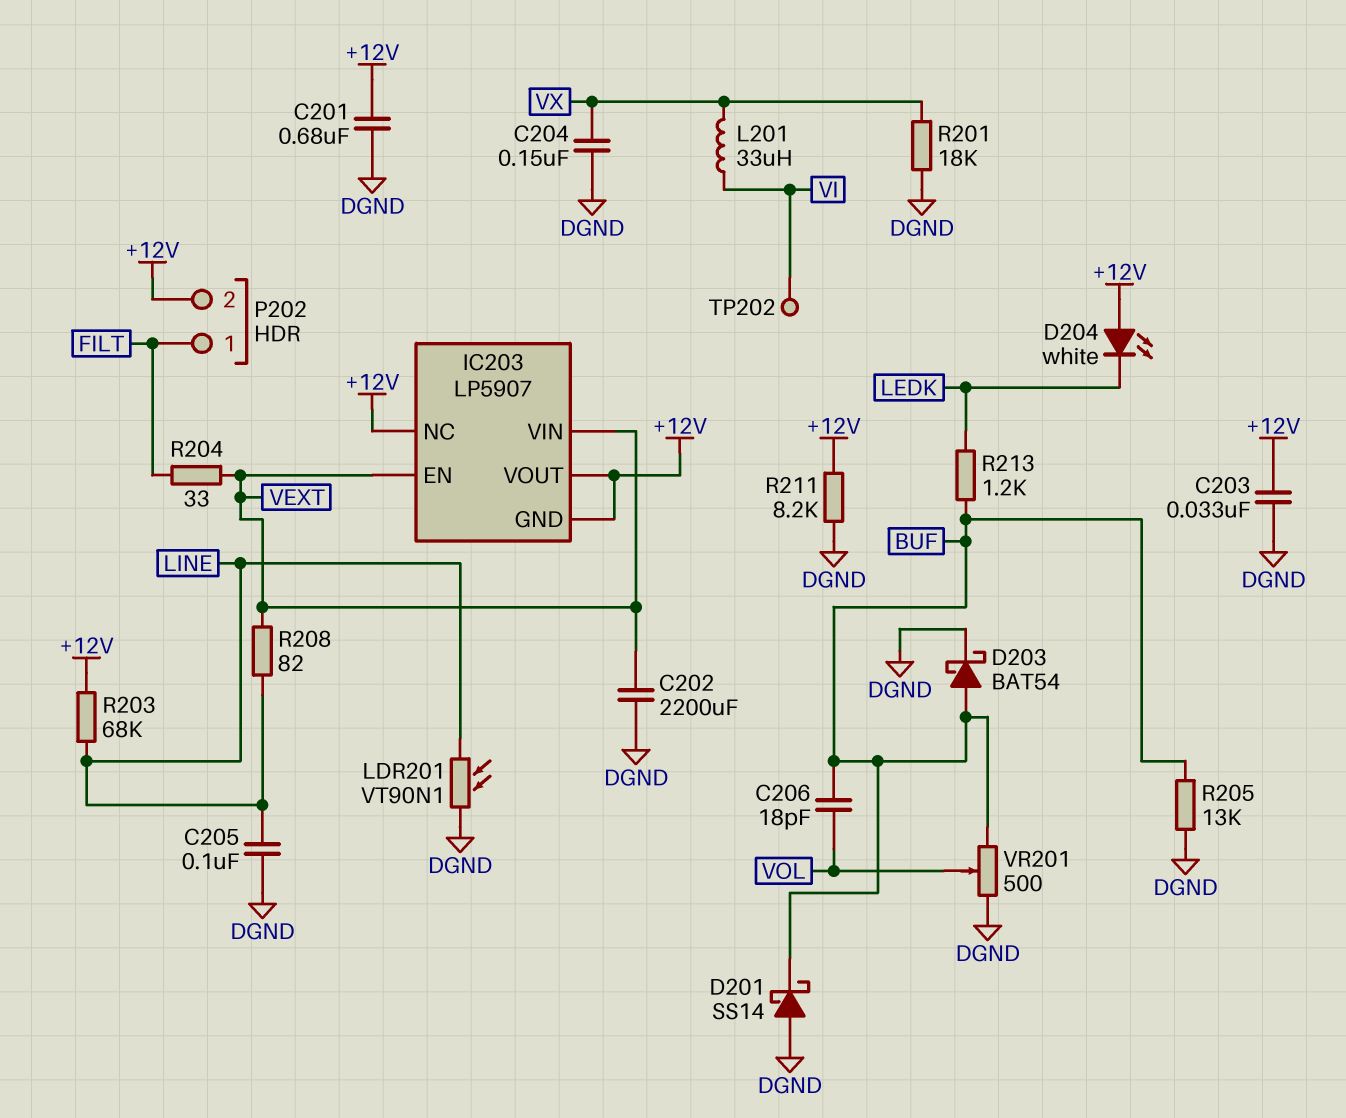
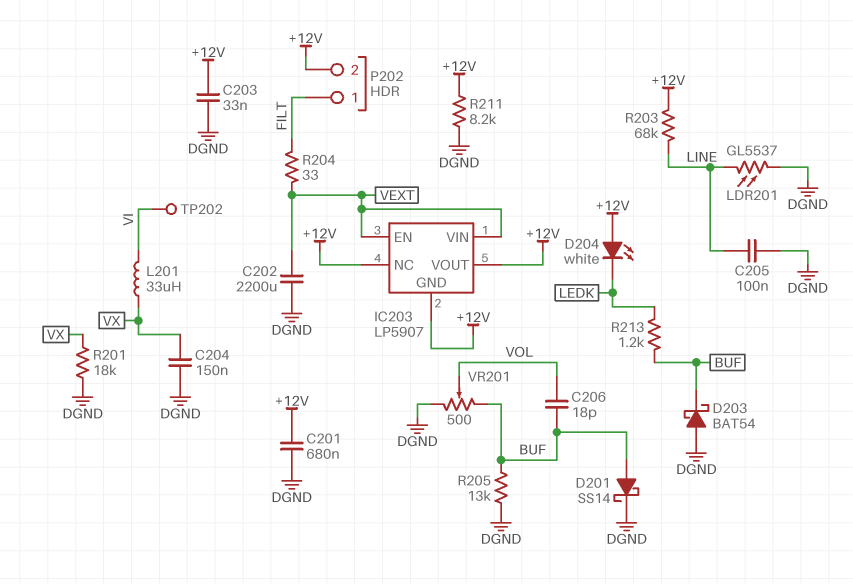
D201: schottky SS14 (A DGND, K BUF) -> schottky SS14 (A BUF, K DGND)
D203: schottky BAT54 (A BUF, K DGND) -> schottky BAT54 (A DGND, K BUF)
LDR201: VT90N1 (DGND, LINE) -> GL5537 (DGND, LINE)
R208: 82 (LINE, VEXT) -> none

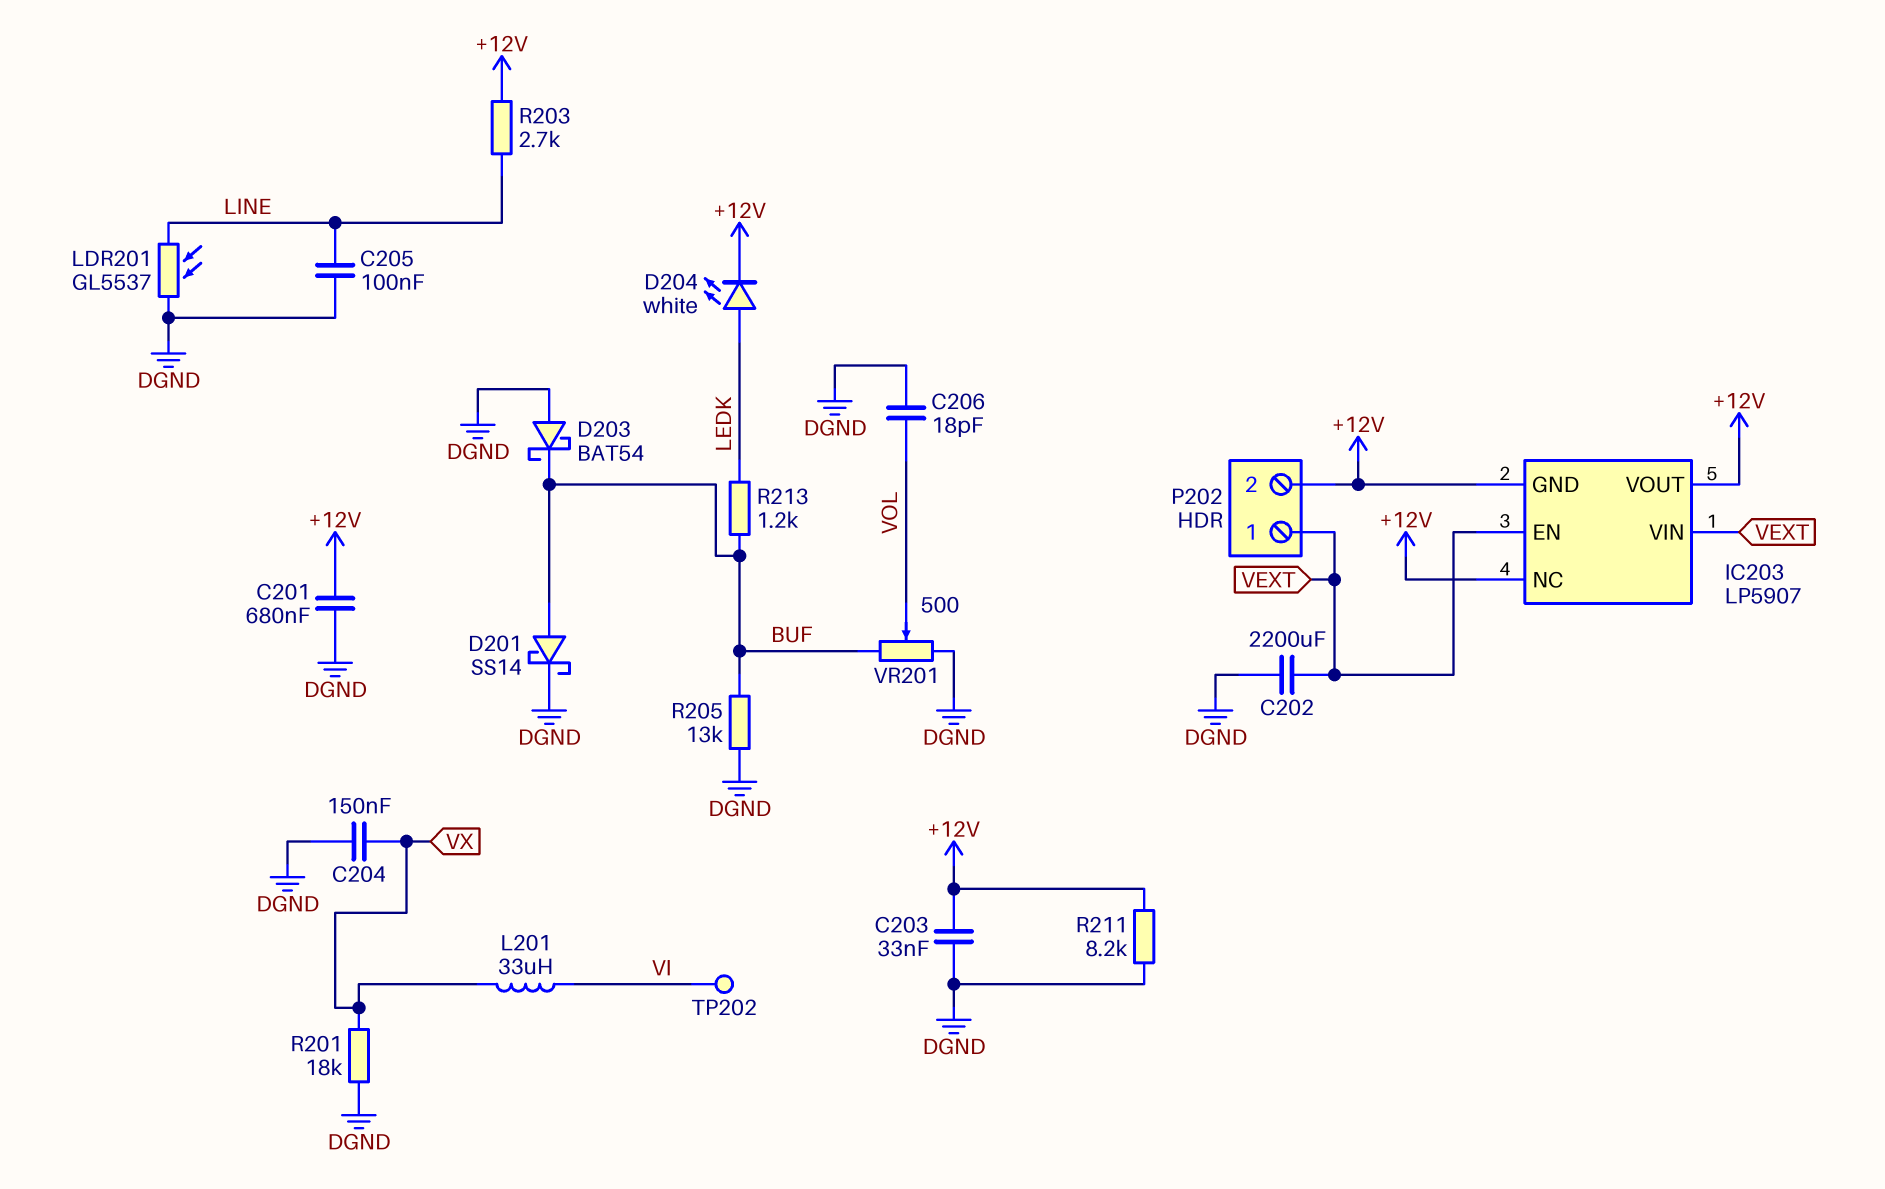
C206: 18pF (BUF, VOL) -> 18pF (DGND, VOL)
D204: LED white (A +12V, K LEDK) -> LED white (A LEDK, K +12V)
P202 pin 1: FILT -> VEXT
R203: 68k (+12V, LINE) -> 2.7k (+12V, LINE)
R204: 33 (FILT, VEXT) -> none

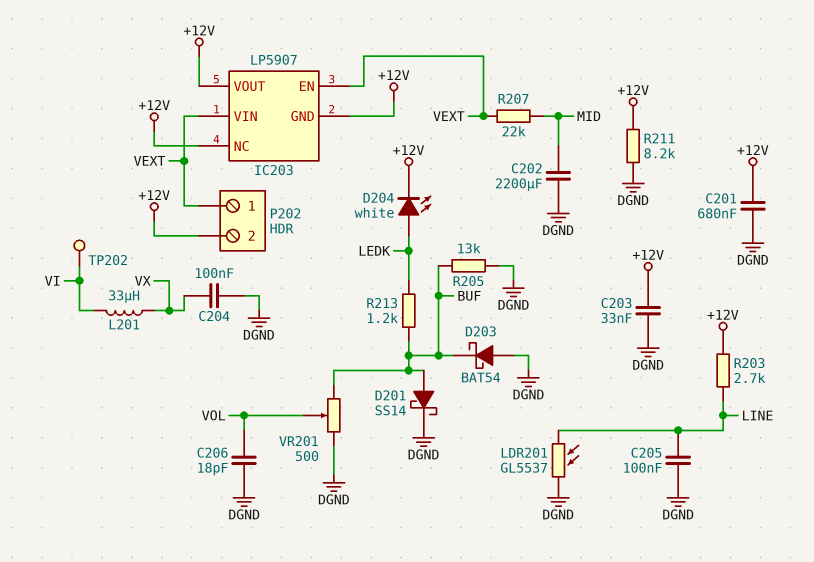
C202: 2200uF (DGND, VEXT) -> 2200uF (DGND, MID)
C204: 150nF (DGND, VX) -> 100nF (DGND, VX)
R201: 18k (DGND, VX) -> none
R207: none -> 22k (MID, VEXT)

